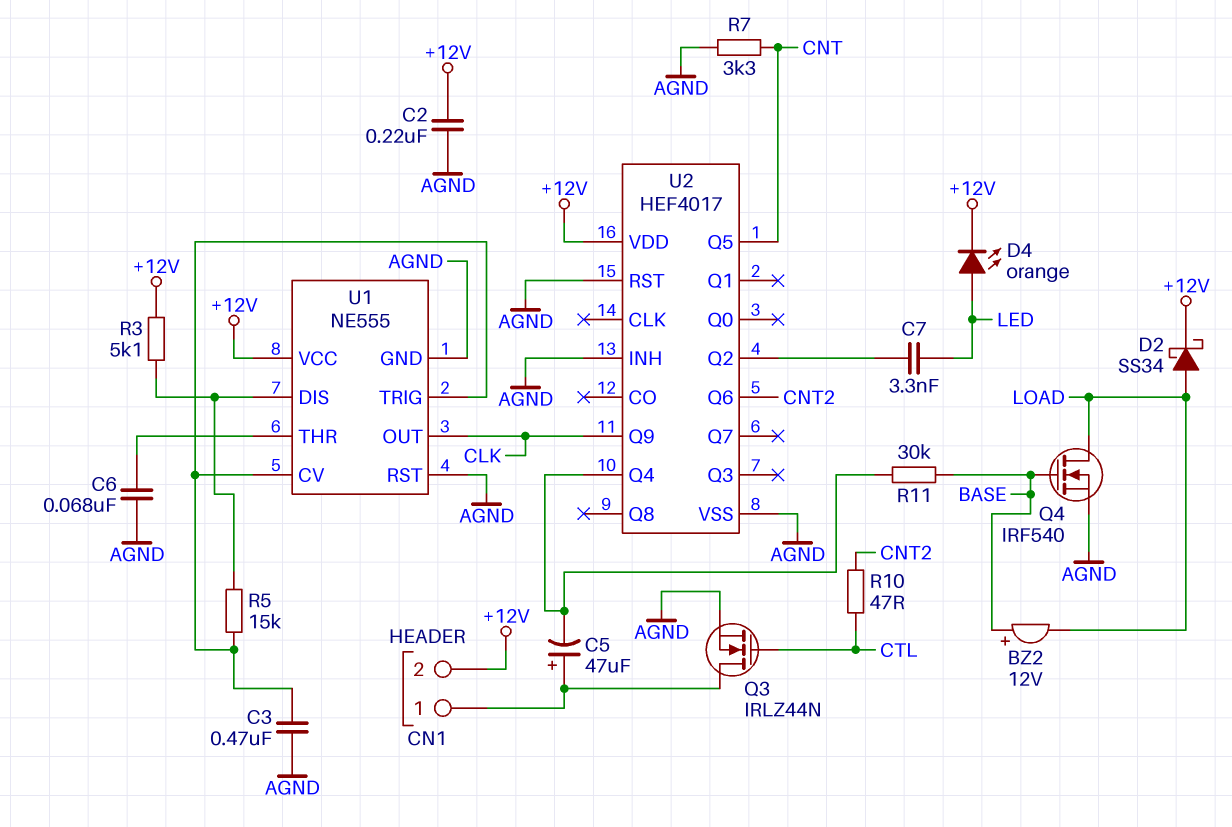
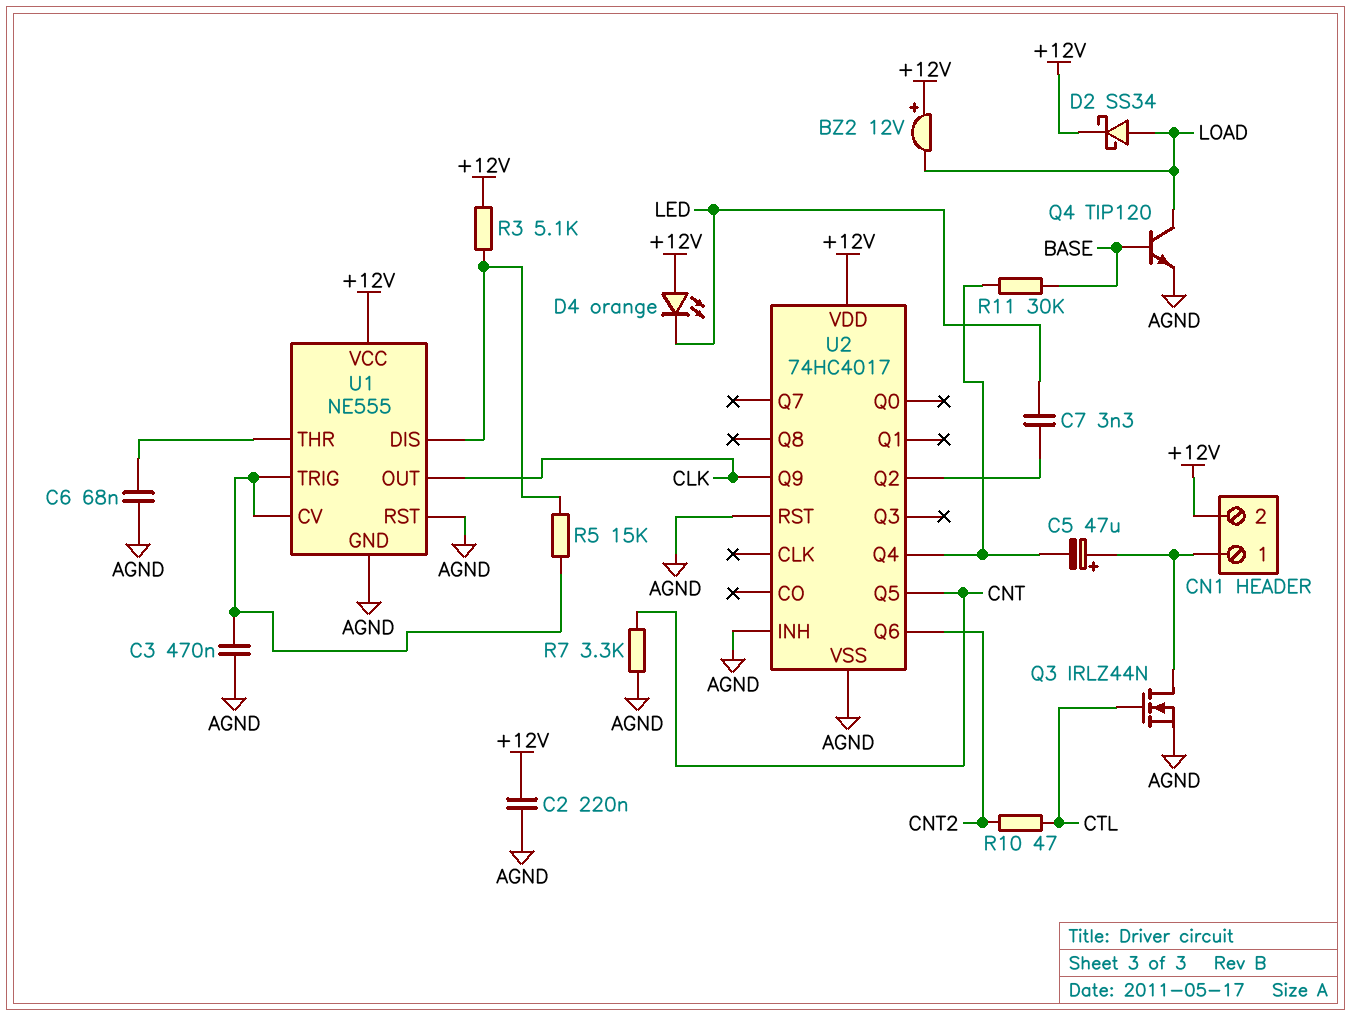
BZ2: buzzer 12V (plus BASE, minus LOAD) -> buzzer 12V (plus +12V, minus LOAD)
D4: LED orange (A LED, K +12V) -> LED orange (A +12V, K LED)
Q4: NMOS IRF540 (G BASE, D LOAD, S AGND) -> NPN TIP120 (B BASE, C LOAD, E AGND)
U2: HEF4017 -> 74HC4017

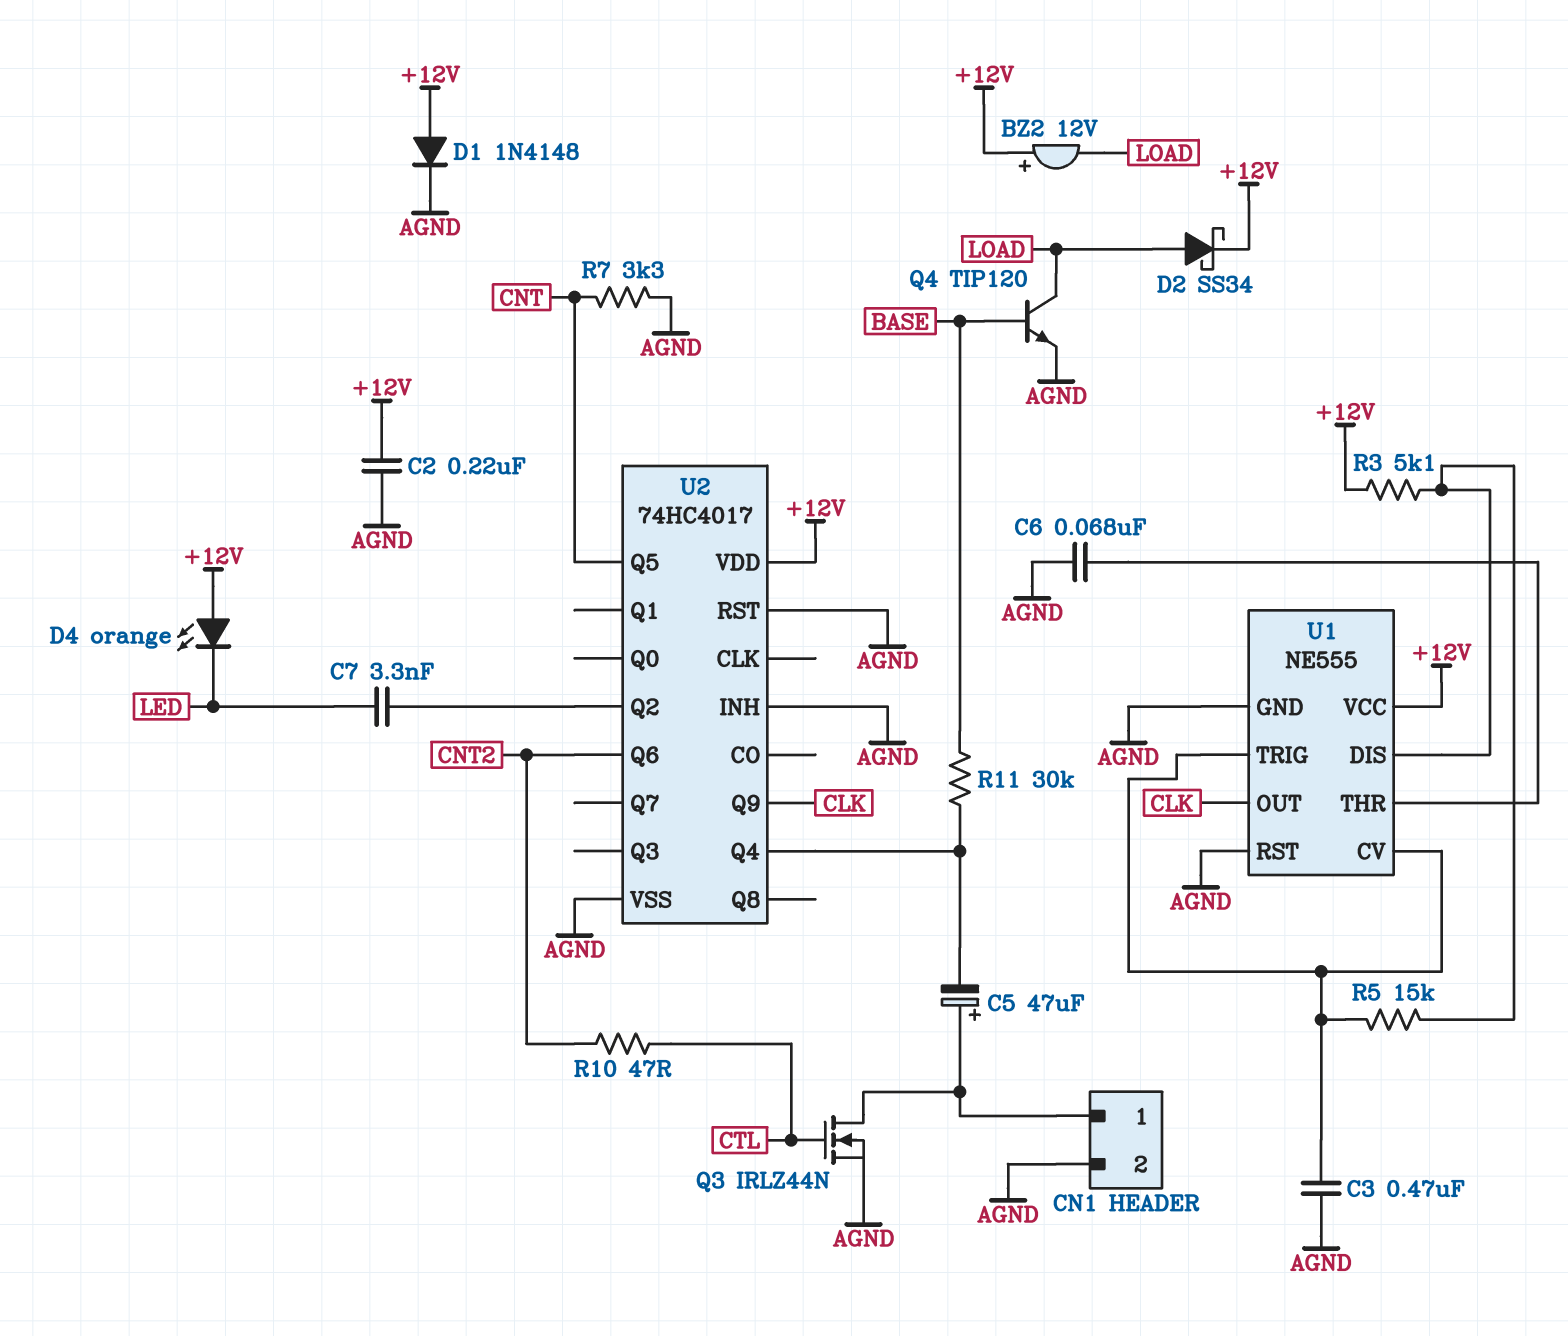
CN1 pin 2: +12V -> AGND
D1: none -> diode 1N4148 (A +12V, K AGND)

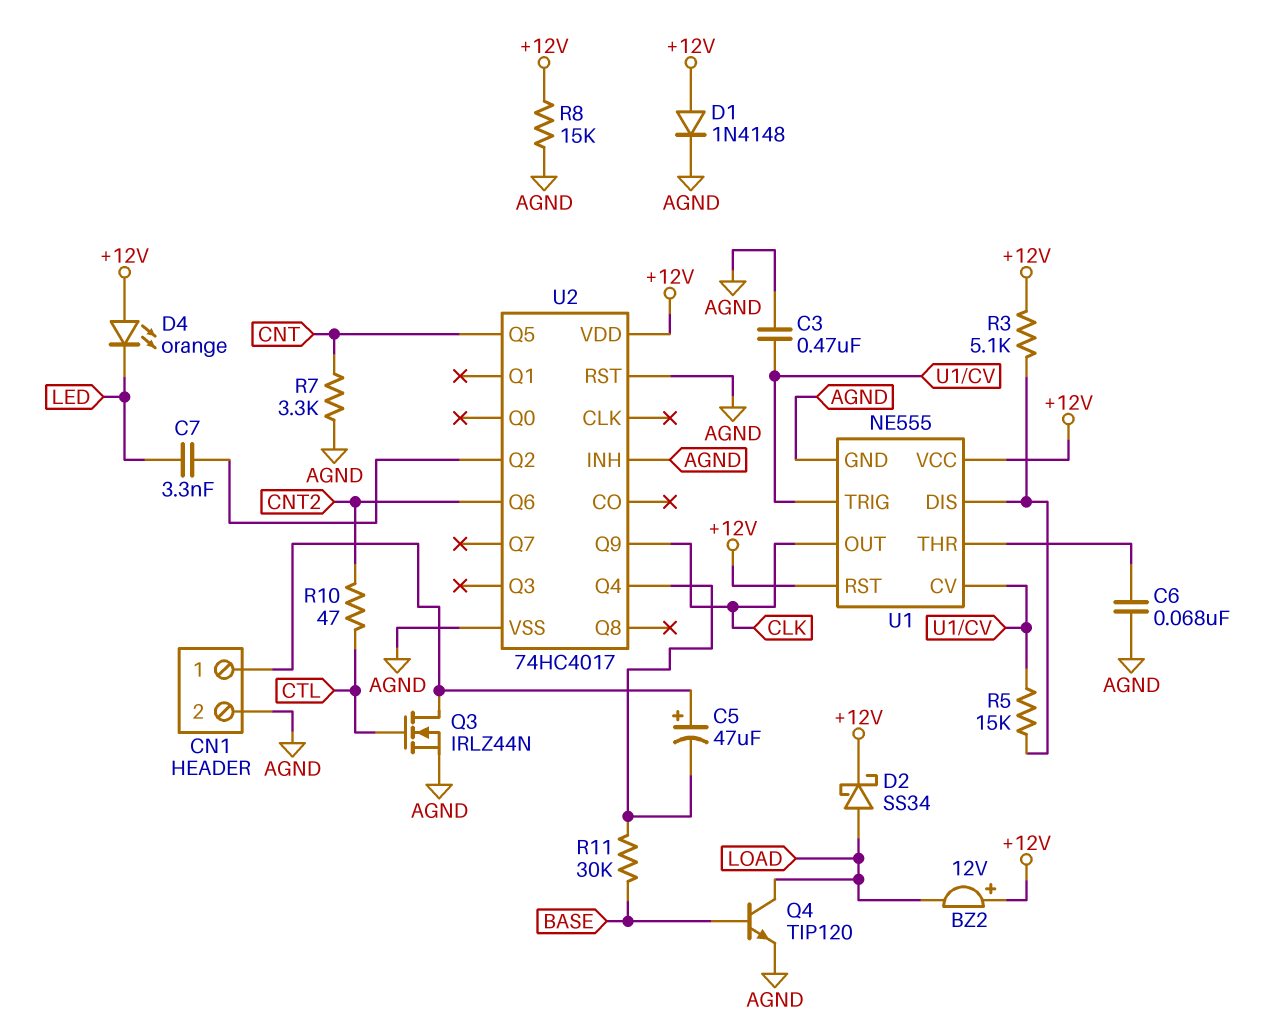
C2: 220nF (+12V, AGND) -> none
R8: none -> 15k (+12V, AGND)
U1 pin RST: AGND -> +12V

